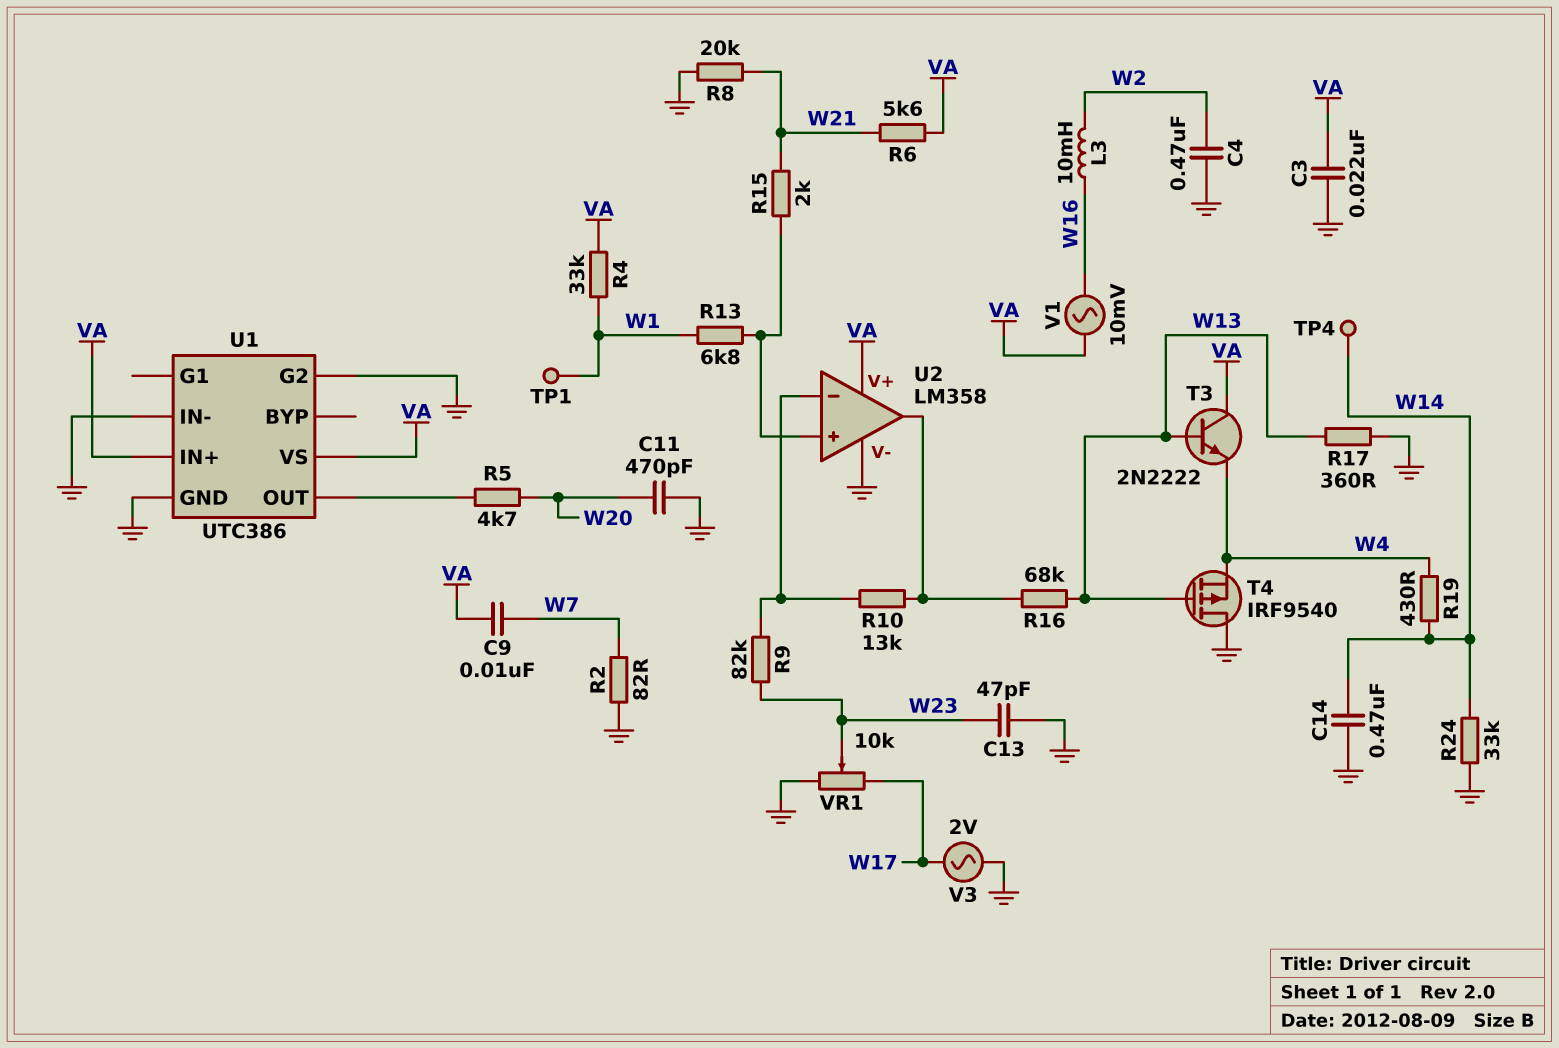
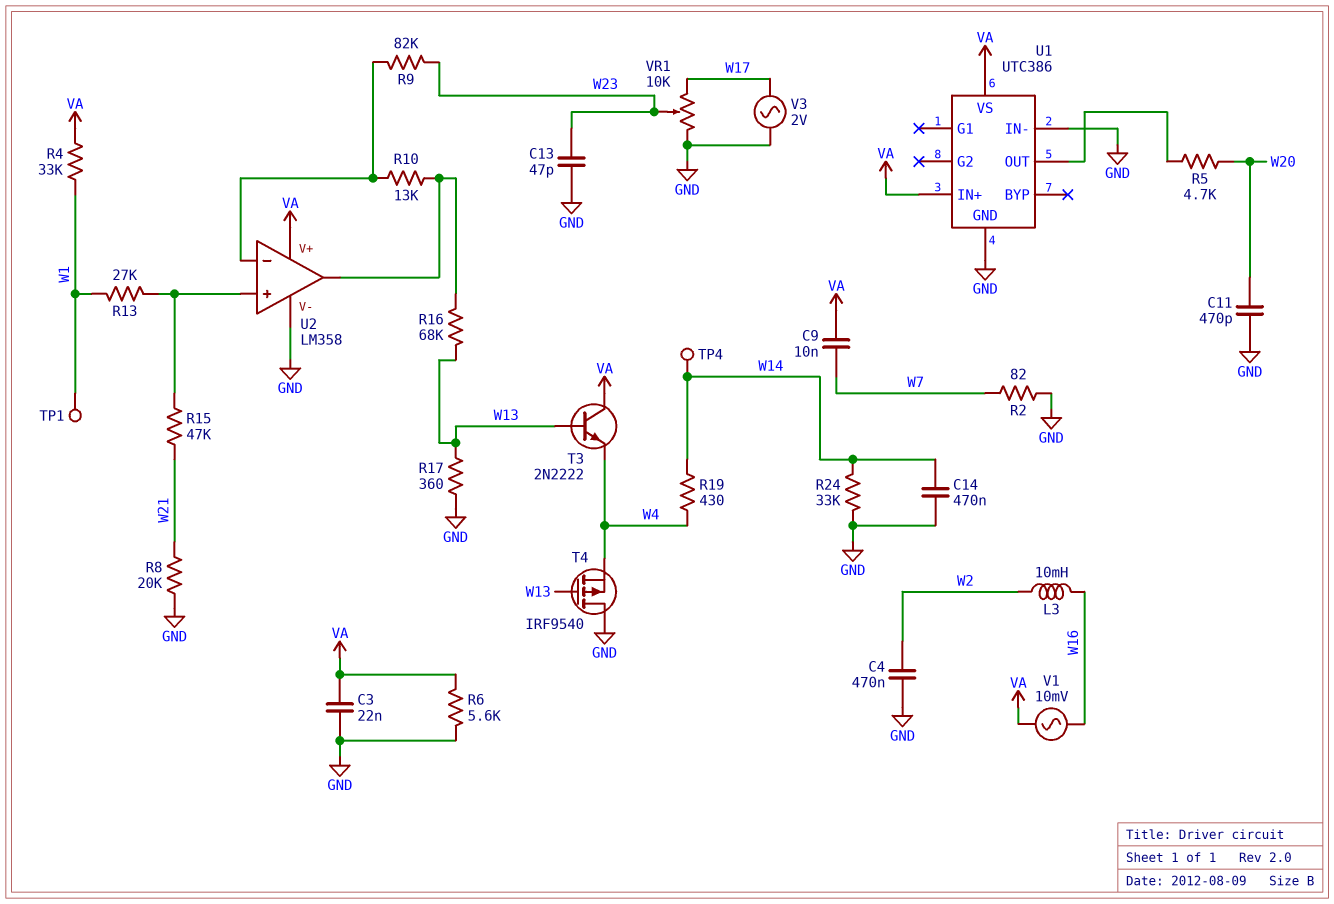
R6: 5.6k (VA, W21) -> 5.6k (GND, VA)
R13: 6.8k (U2/in+, W1) -> 27k (U2/in+, W1)
R15: 2k (U2/in+, W21) -> 47k (U2/in+, W21)
U1 pin G2: GND -> none

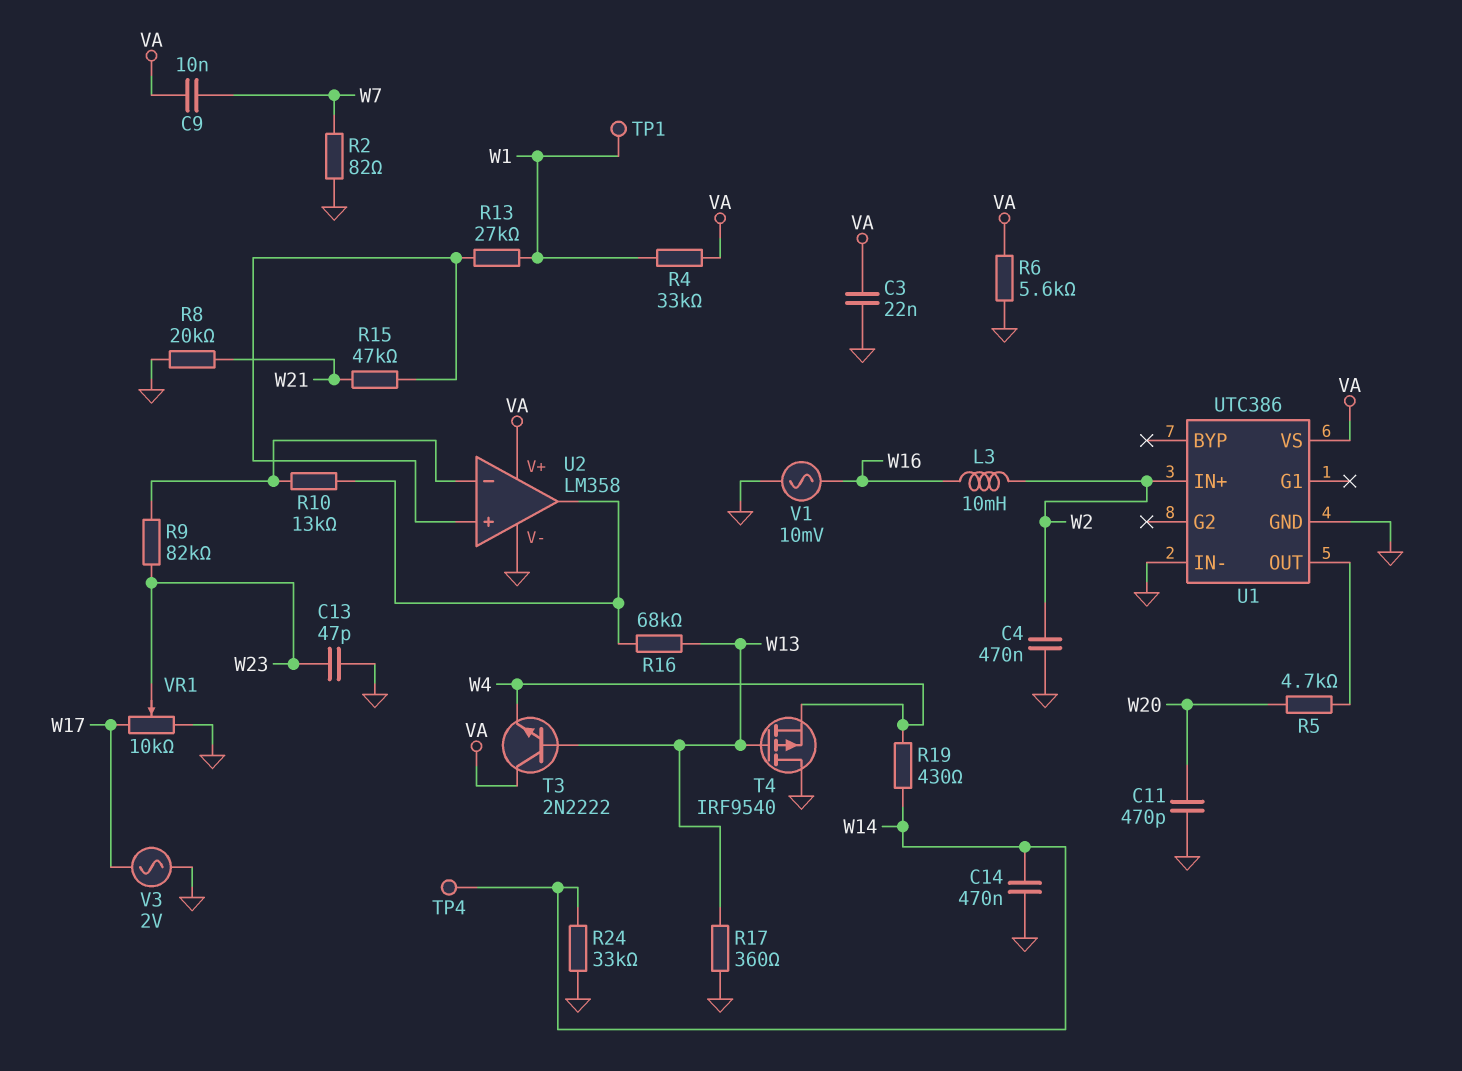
U1 pin IN+: VA -> W2
V1: AC 10mV (VA, W16) -> AC 10mV (GND, W16)

